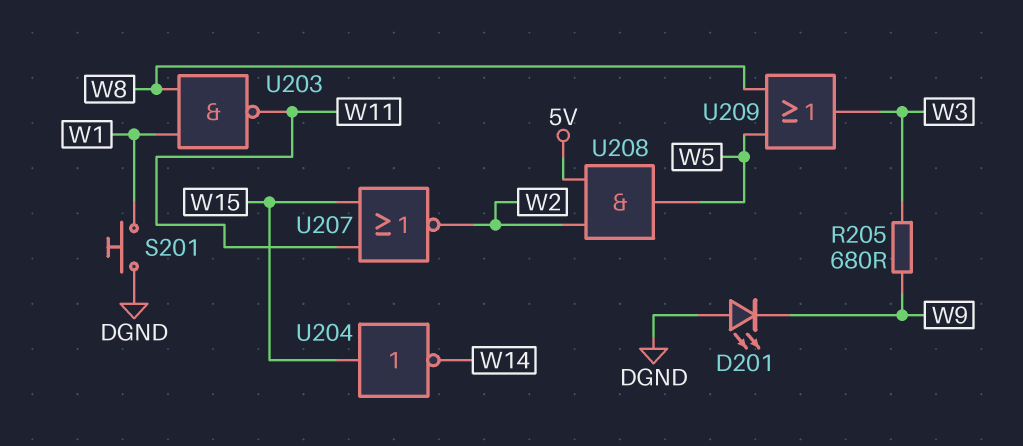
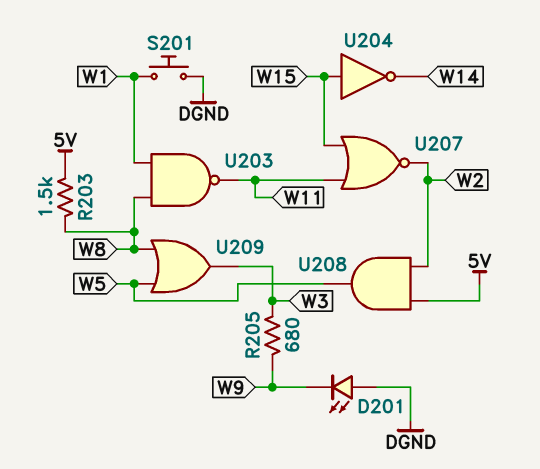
R203: none -> 1.5k (5V, W8)

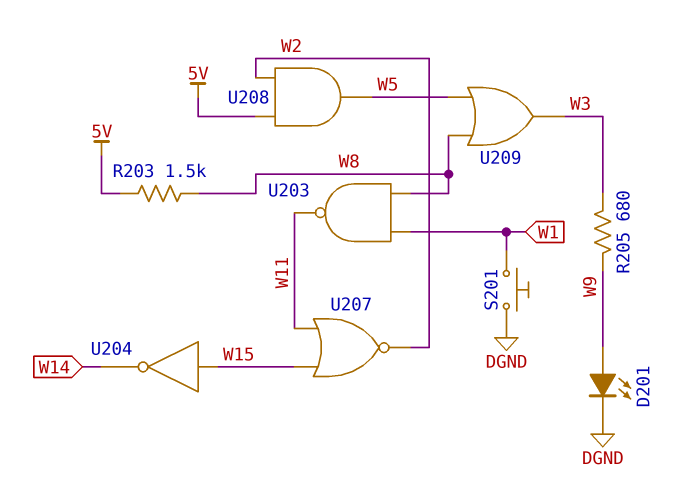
D201: LED (A DGND, K W9) -> LED (A W9, K DGND)

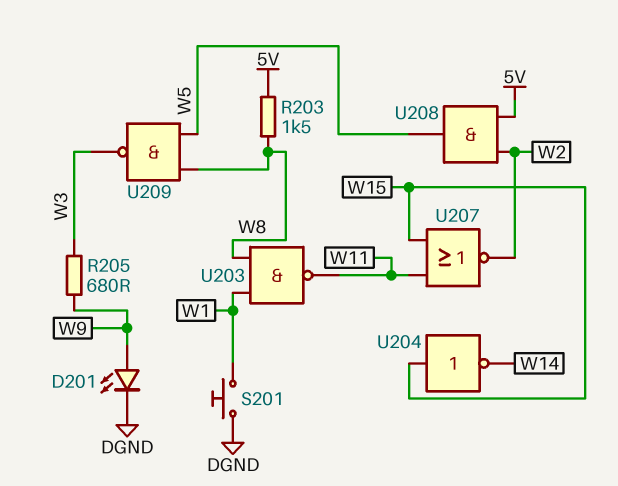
U209: OR (in W5, in W8, out W3) -> NAND (in W5, in W8, out W3)

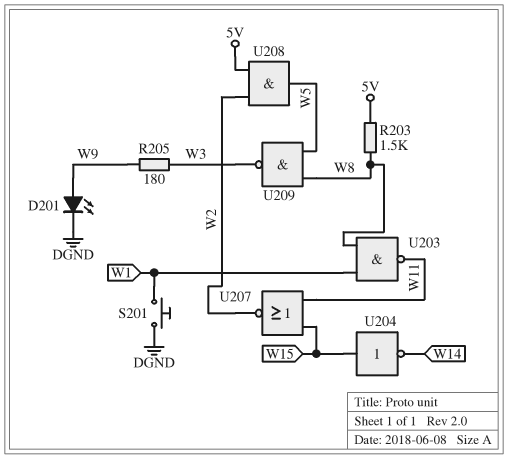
R205: 680 (W3, W9) -> 180 (W3, W9)

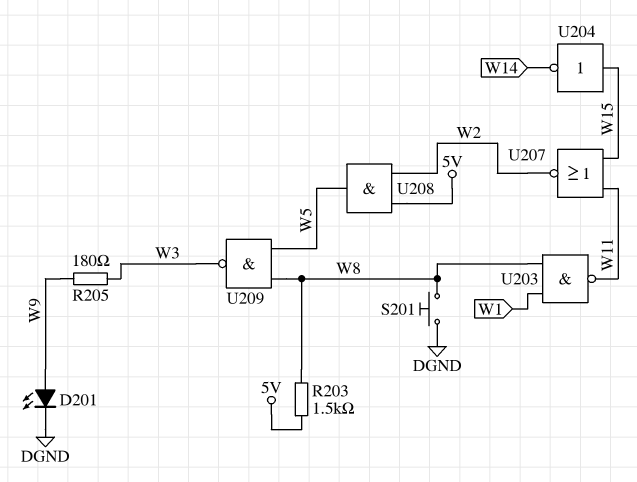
S201: button (DGND, W1) -> button (DGND, W8)

